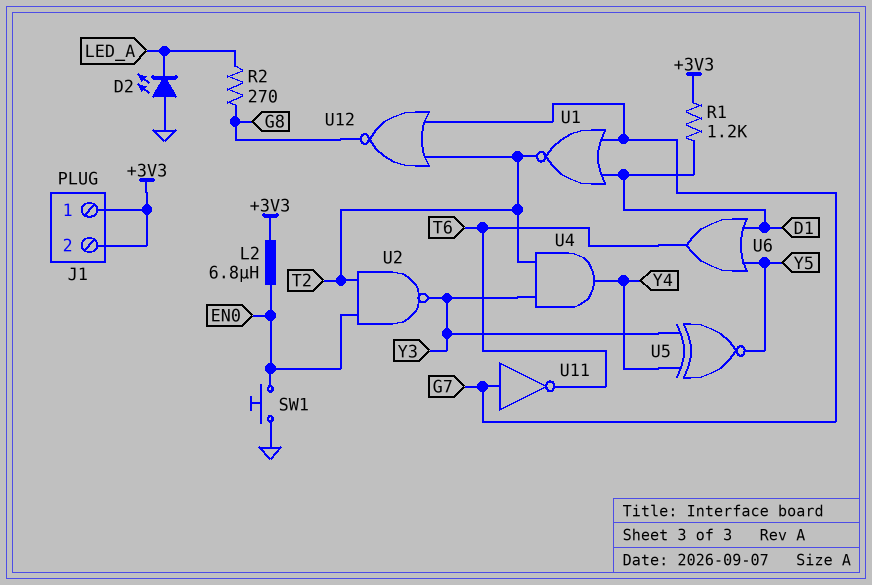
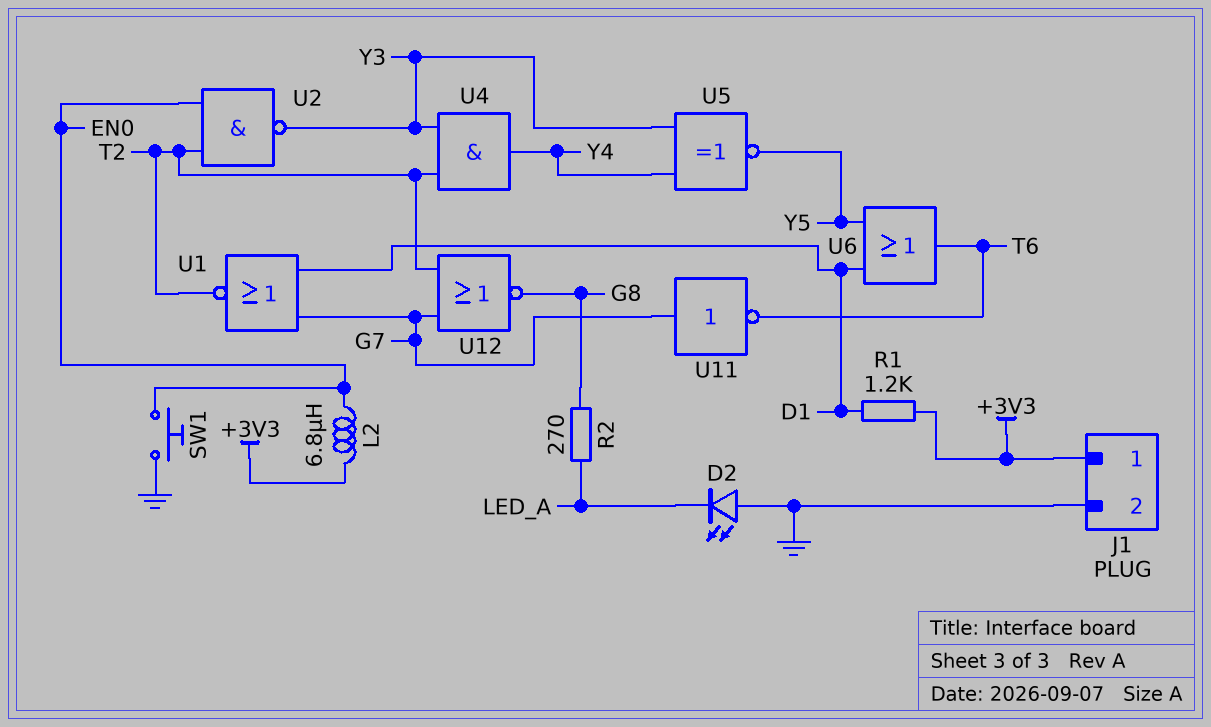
J1 pin 2: +3V3 -> GND

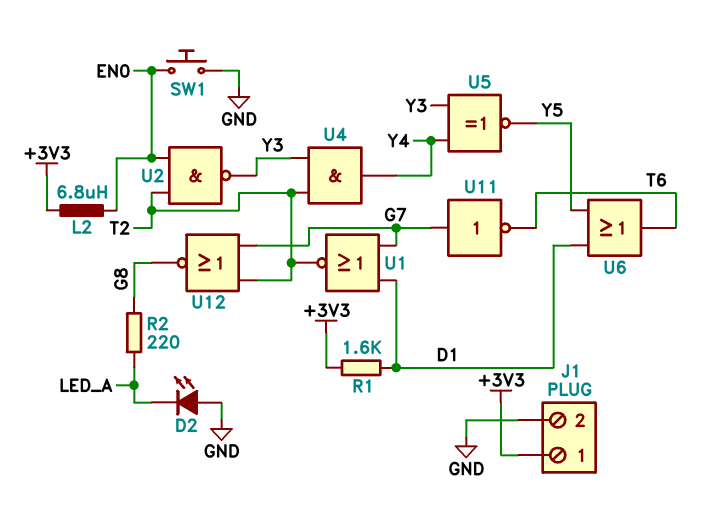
R1: 1.2k (+3V3, D1) -> 1.6k (+3V3, D1)
R2: 270 (G8, LED_A) -> 220 (G8, LED_A)

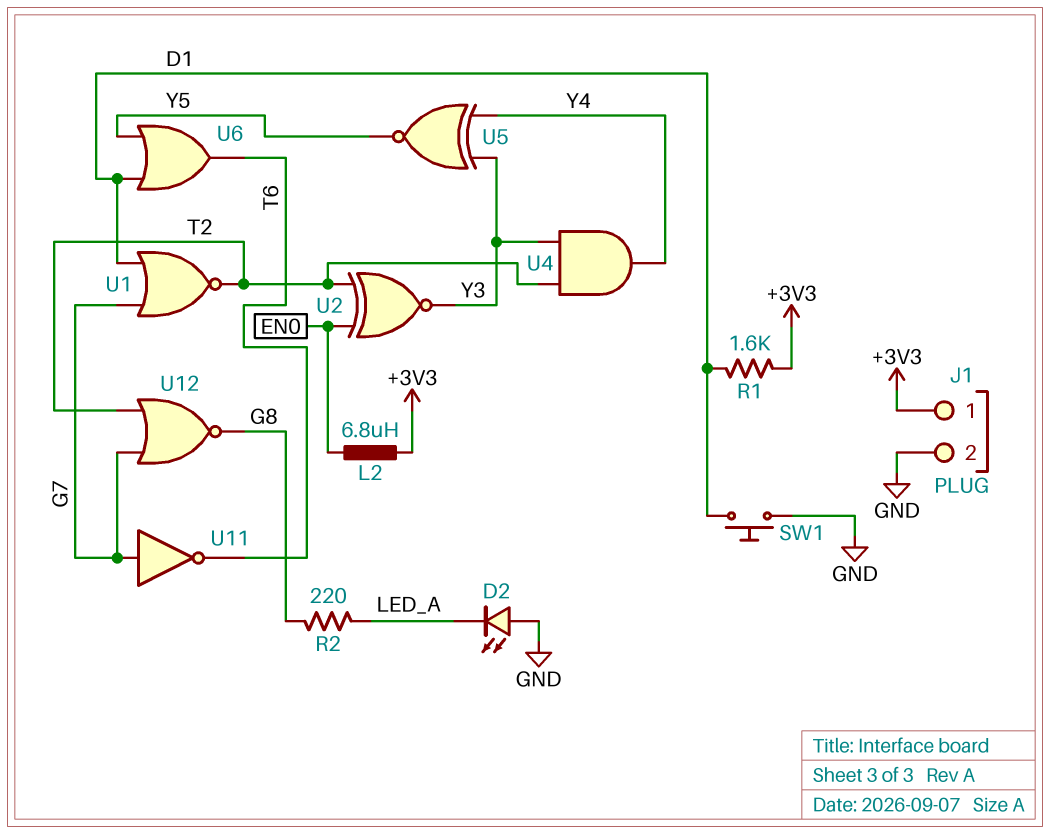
SW1: button (EN0, GND) -> button (D1, GND)
U2: NAND (in EN0, in T2, out Y3) -> XNOR (in EN0, in T2, out Y3)

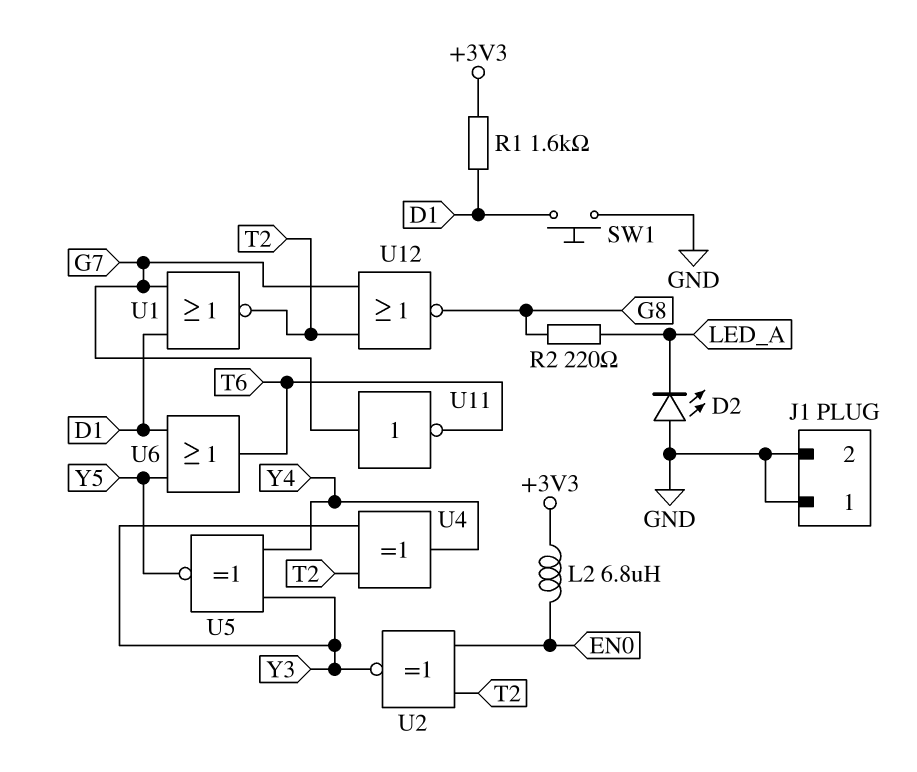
J1 pin 1: +3V3 -> GND
U4: AND (in T2, in Y3, out Y4) -> XOR (in T2, in Y3, out Y4)

